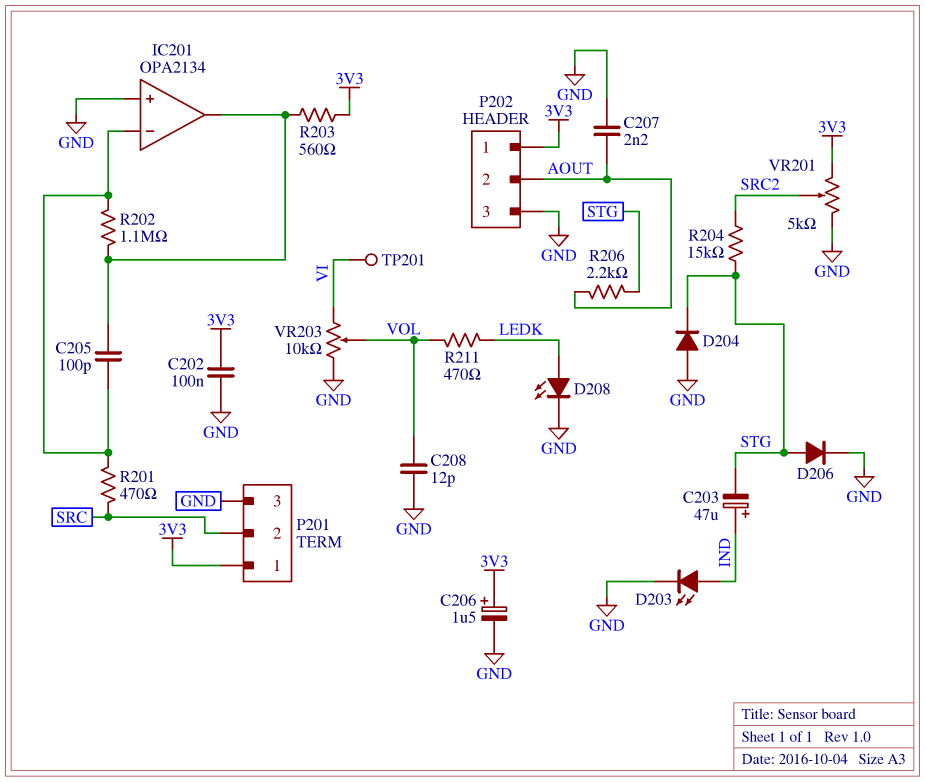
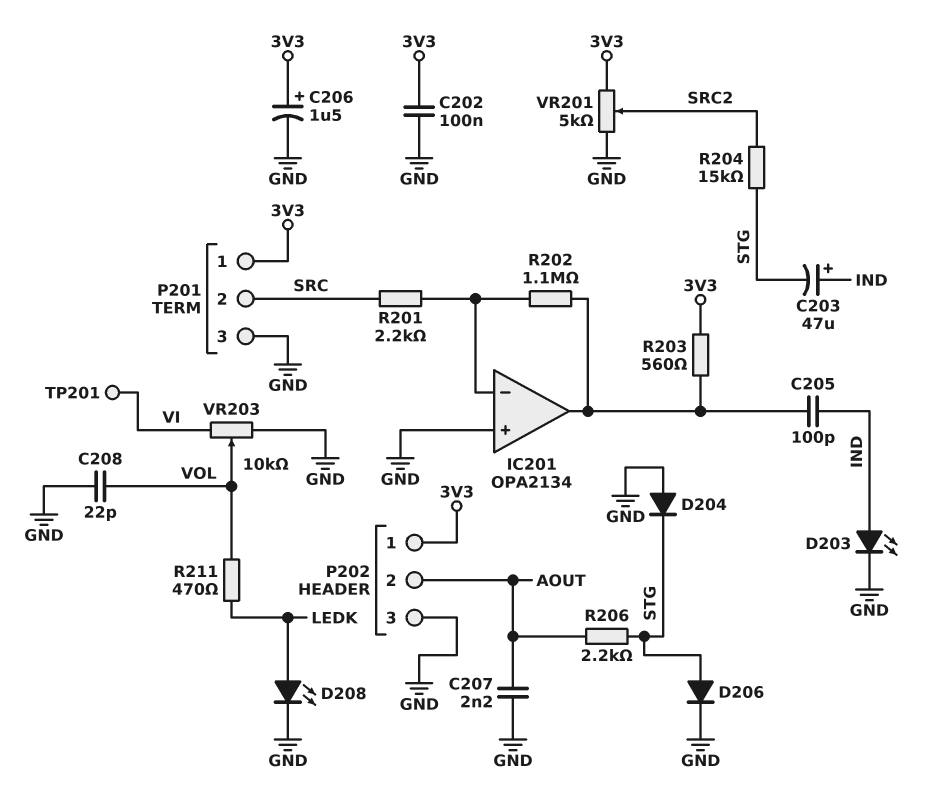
C205: 100pF (IC201/in-, IC201/out) -> 100pF (IC201/out, IND)
C208: 12pF (GND, VOL) -> 22pF (GND, VOL)
R201: 470 (IC201/in-, SRC) -> 2.2k (IC201/in-, SRC)

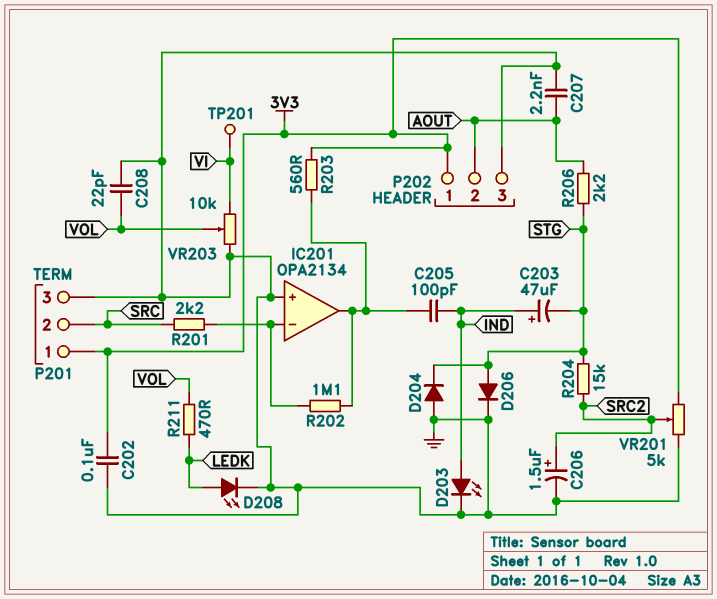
C206: 1.5uF (plus 3V3, minus GND) -> 1.5uF (plus SRC2, minus GND)

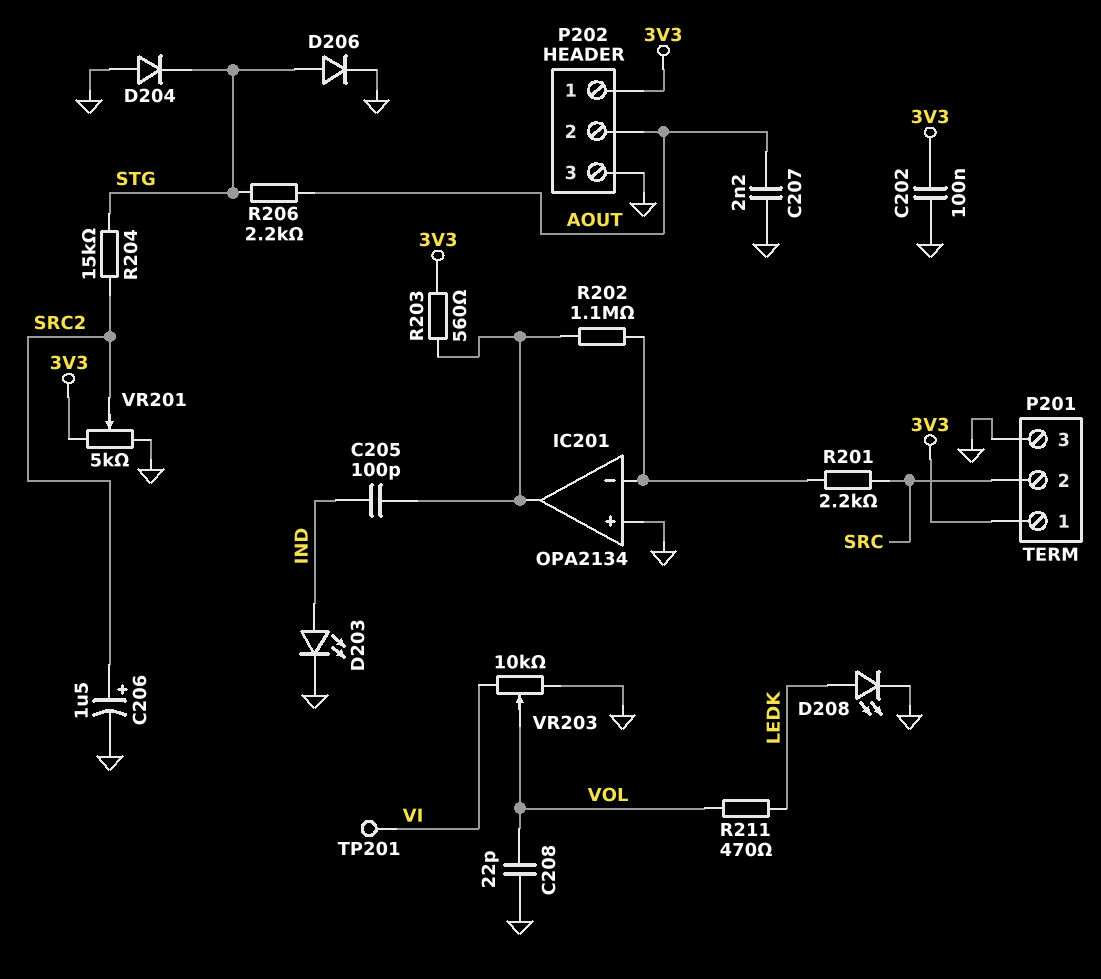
C203: 47uF (plus IND, minus STG) -> none

